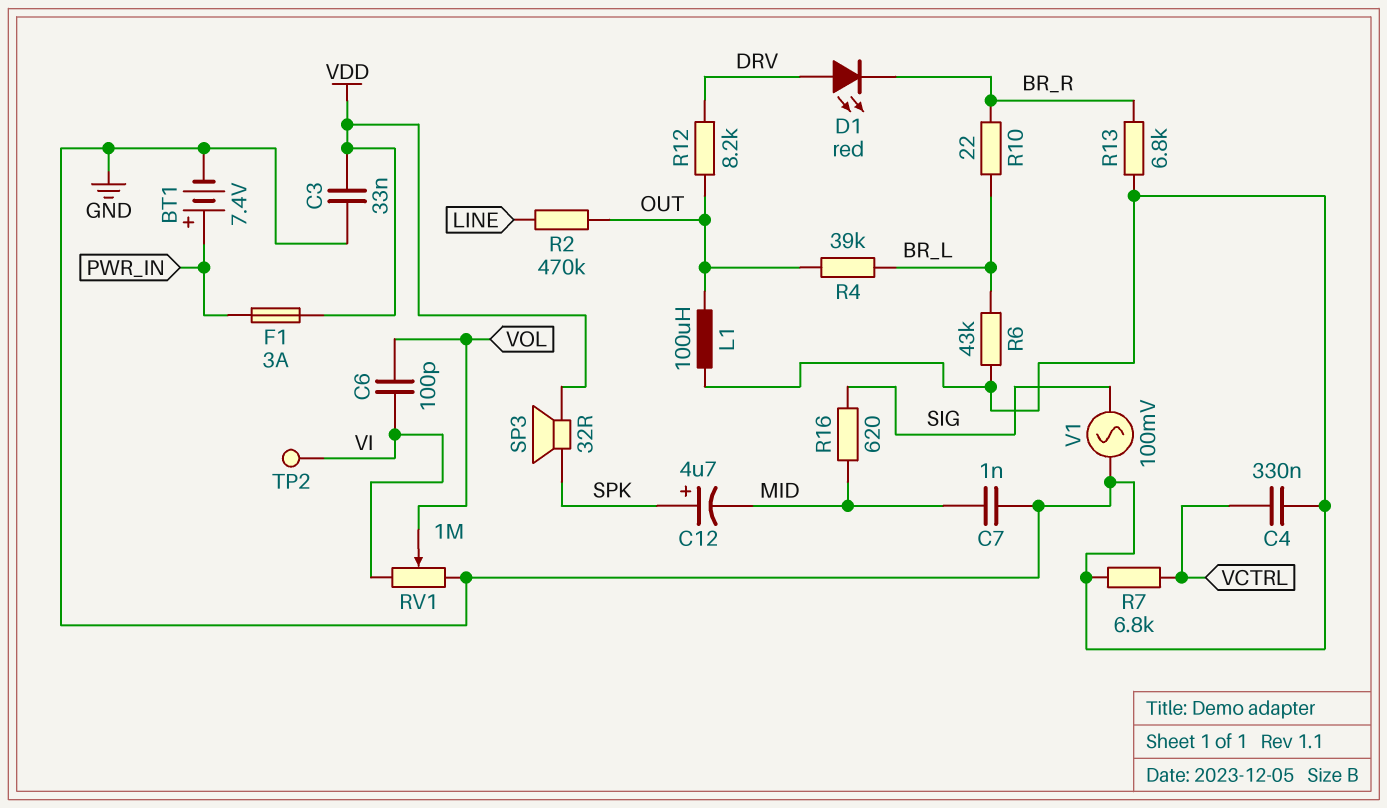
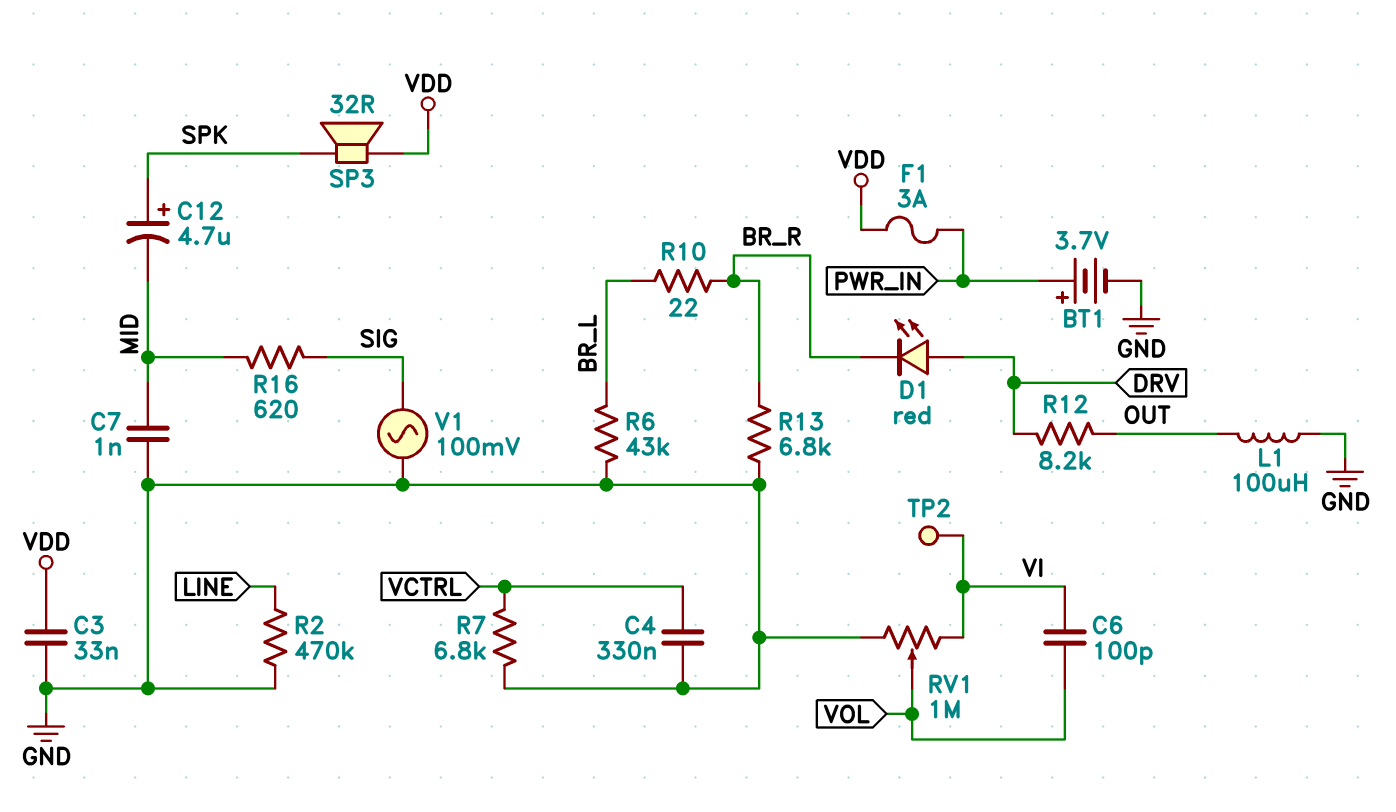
BT1: 7.4V (plus PWR_IN, minus GND) -> 3.7V (plus PWR_IN, minus GND)
R2: 470k (LINE, OUT) -> 470k (GND, LINE)
R4: 39k (BR_L, OUT) -> none

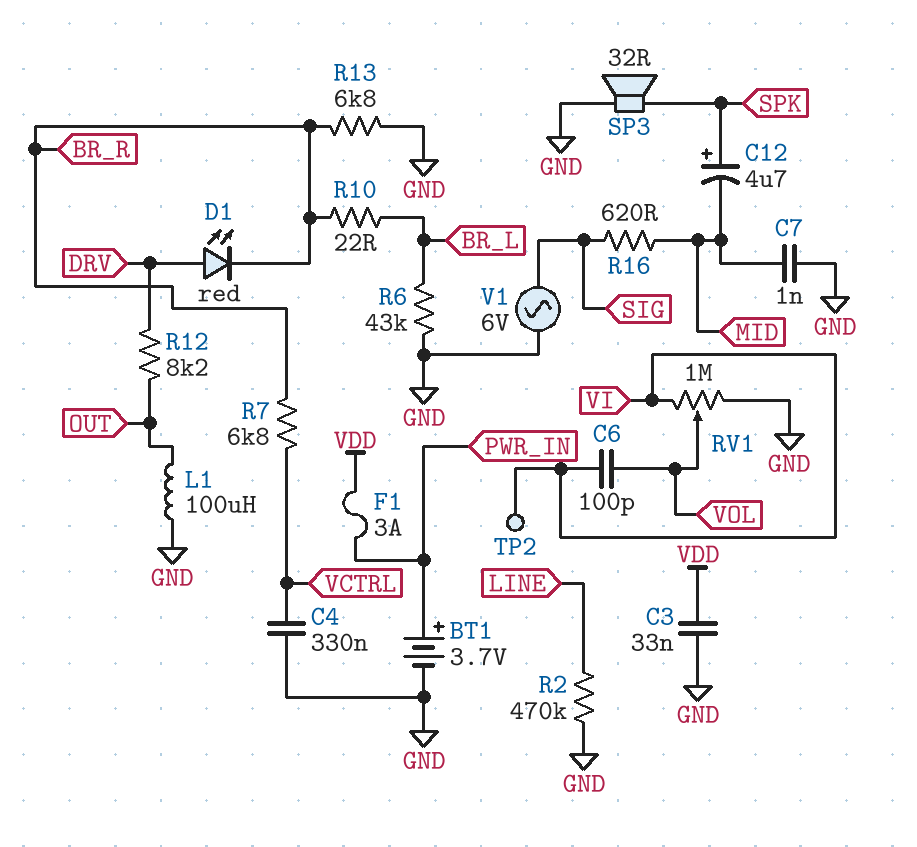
R7: 6.8k (GND, VCTRL) -> 6.8k (BR_R, VCTRL)
SP3: speaker 32R (SPK, VDD) -> speaker 32R (GND, SPK)
V1: AC 100mV (GND, SIG) -> AC 6V (GND, SIG)

